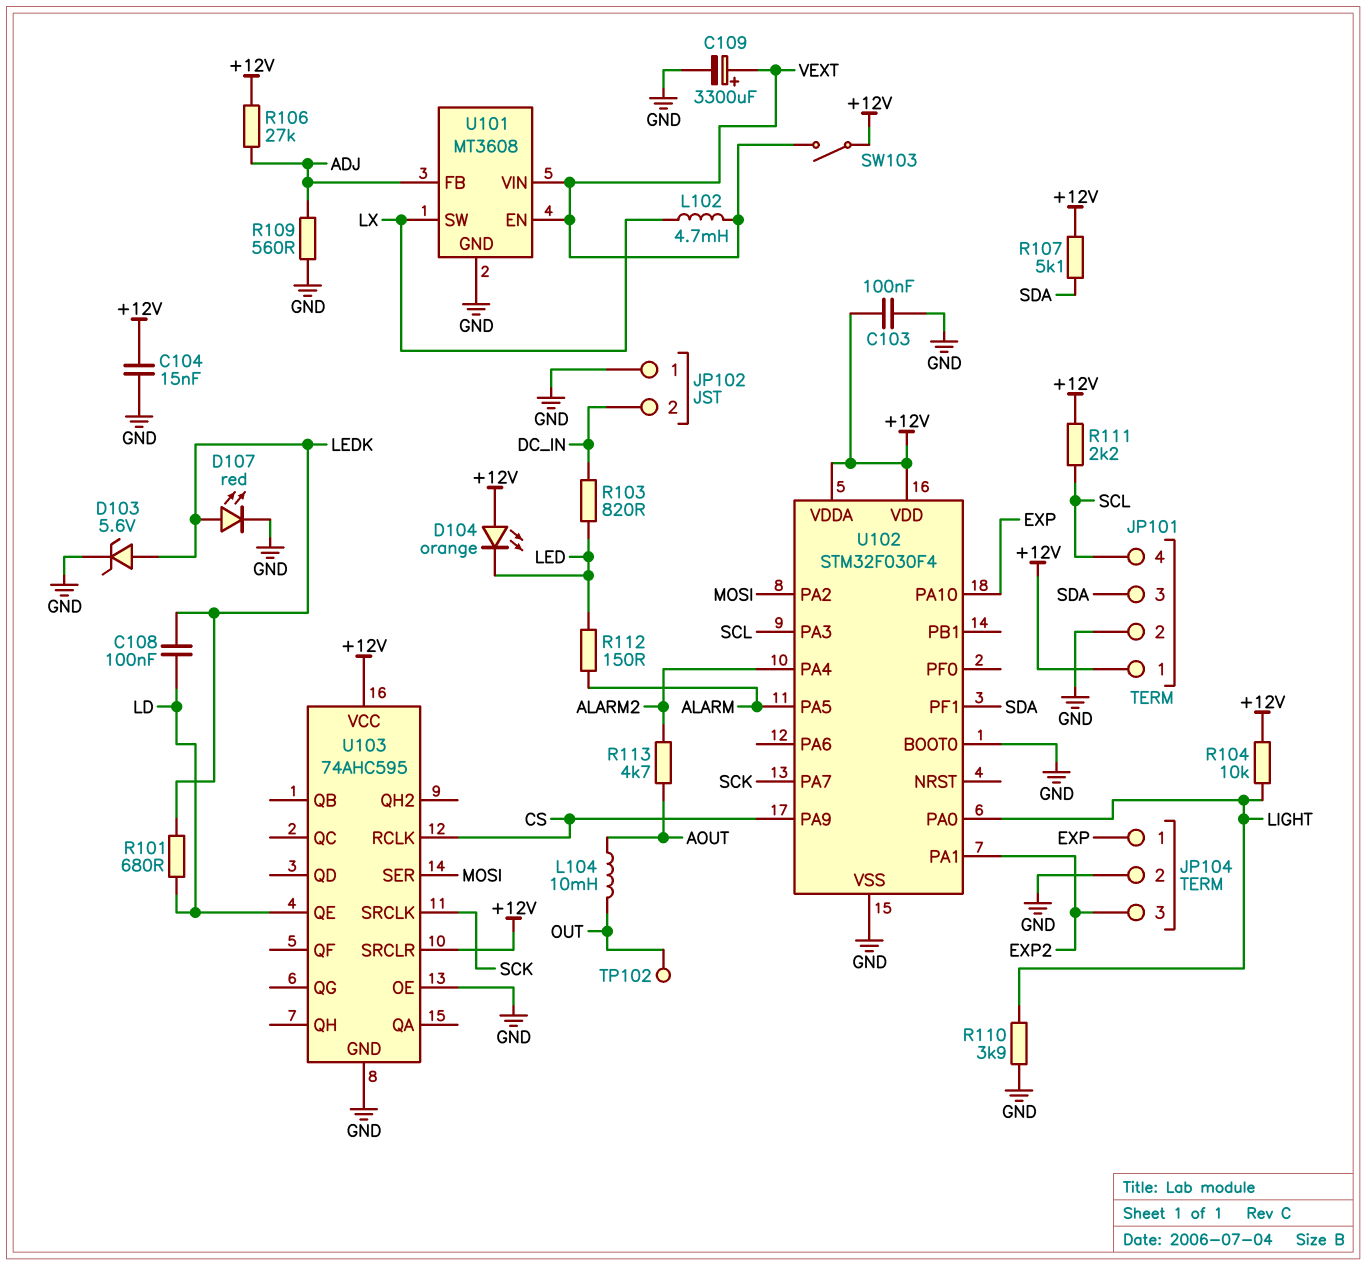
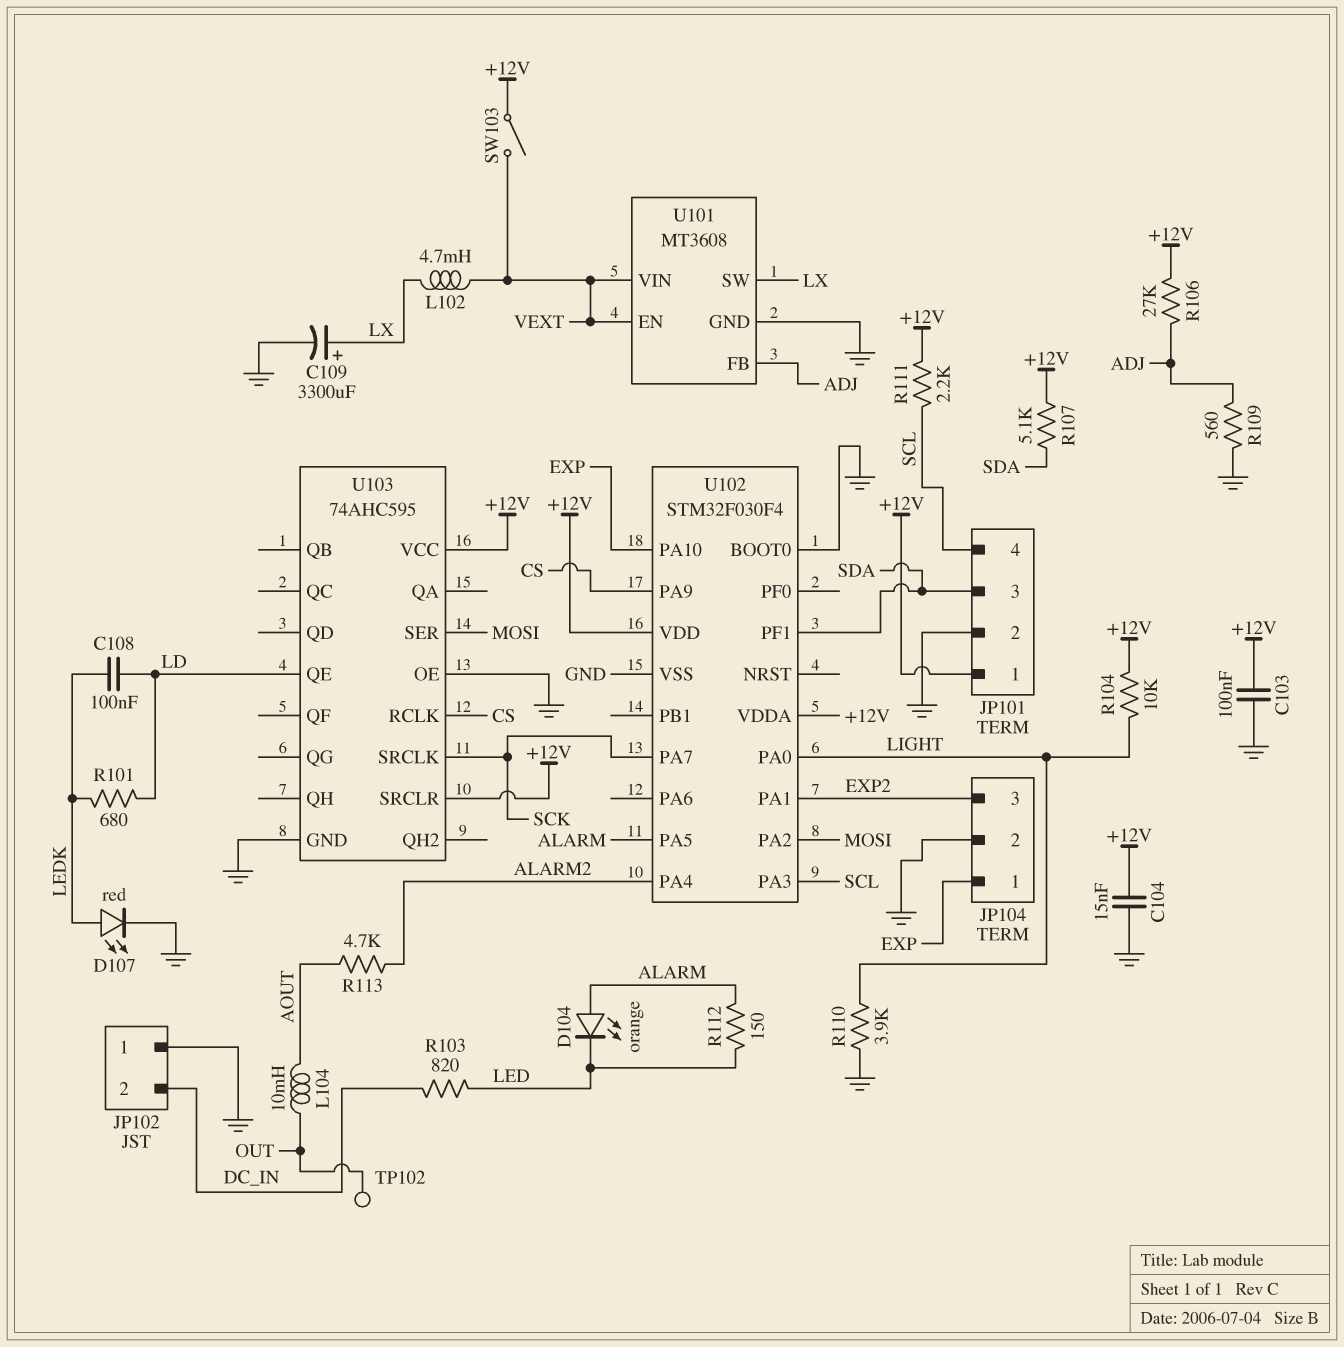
C109: 3300uF (plus VEXT, minus GND) -> 3300uF (plus LX, minus GND)
D103: zener 5.6V (A LEDK, K GND) -> none
D104: LED orange (A +12V, K LED) -> LED orange (A ALARM, K LED)

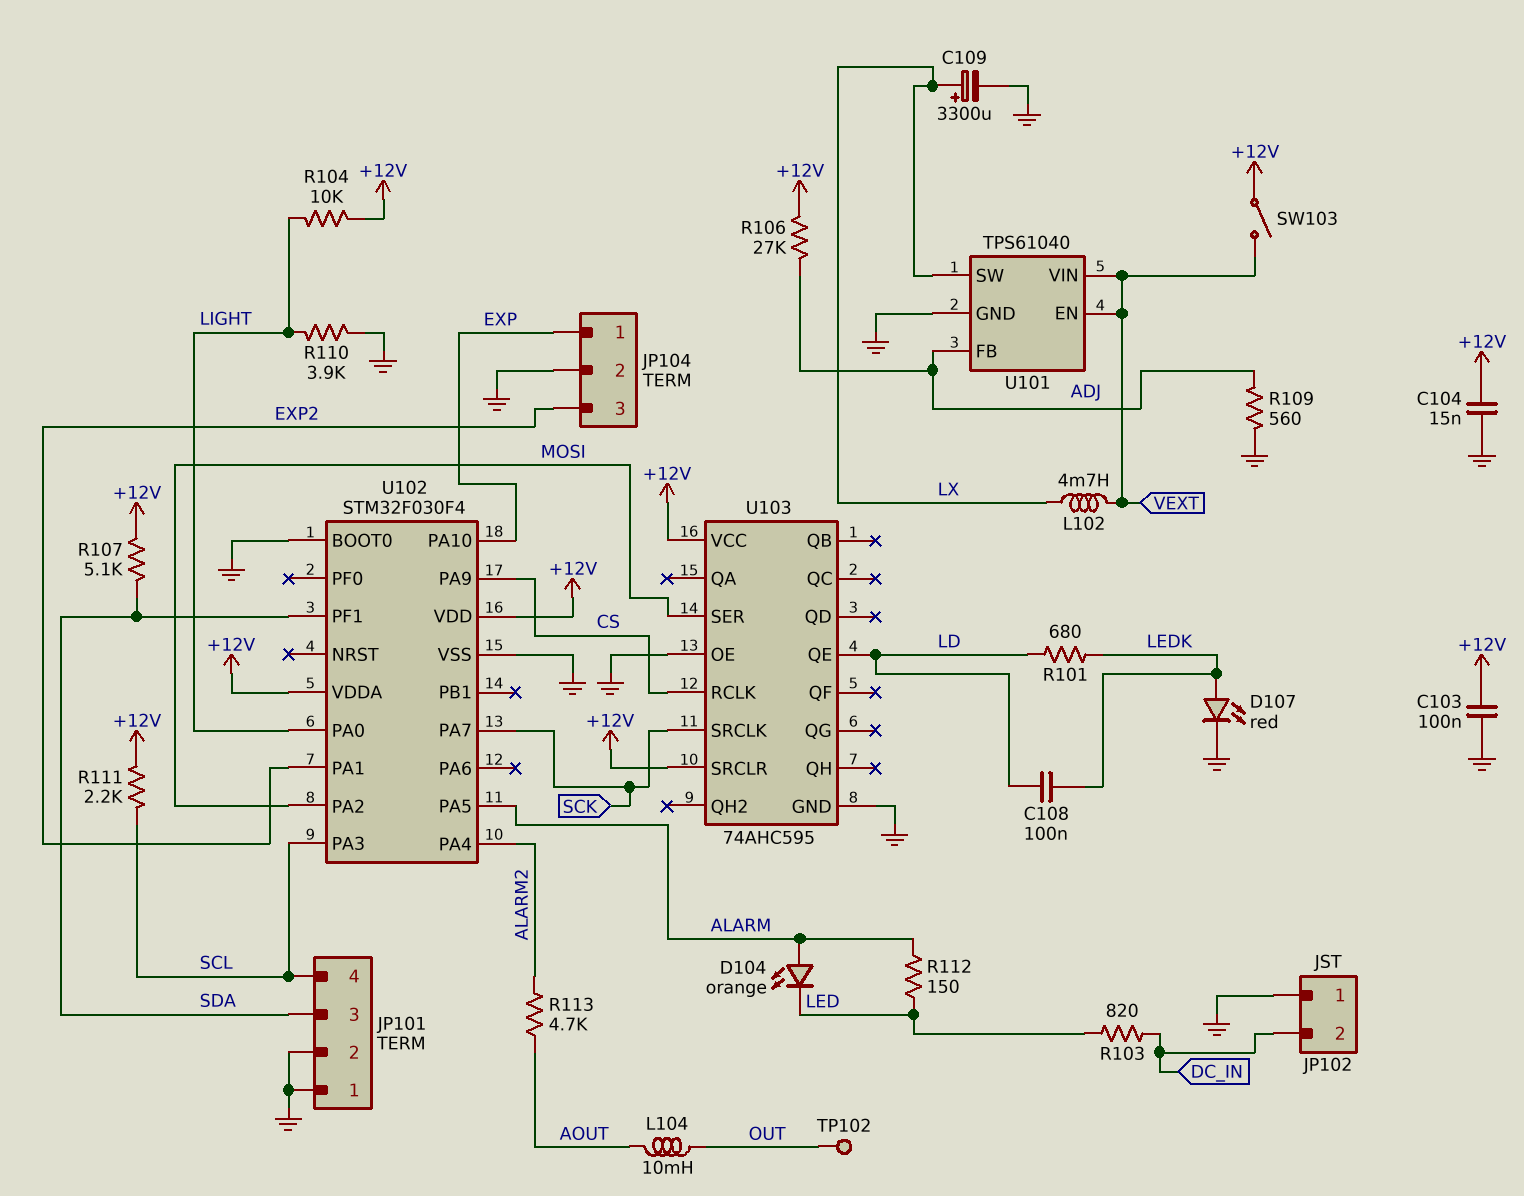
JP101 pin 1: +12V -> GND
U101: MT3608 -> TPS61040

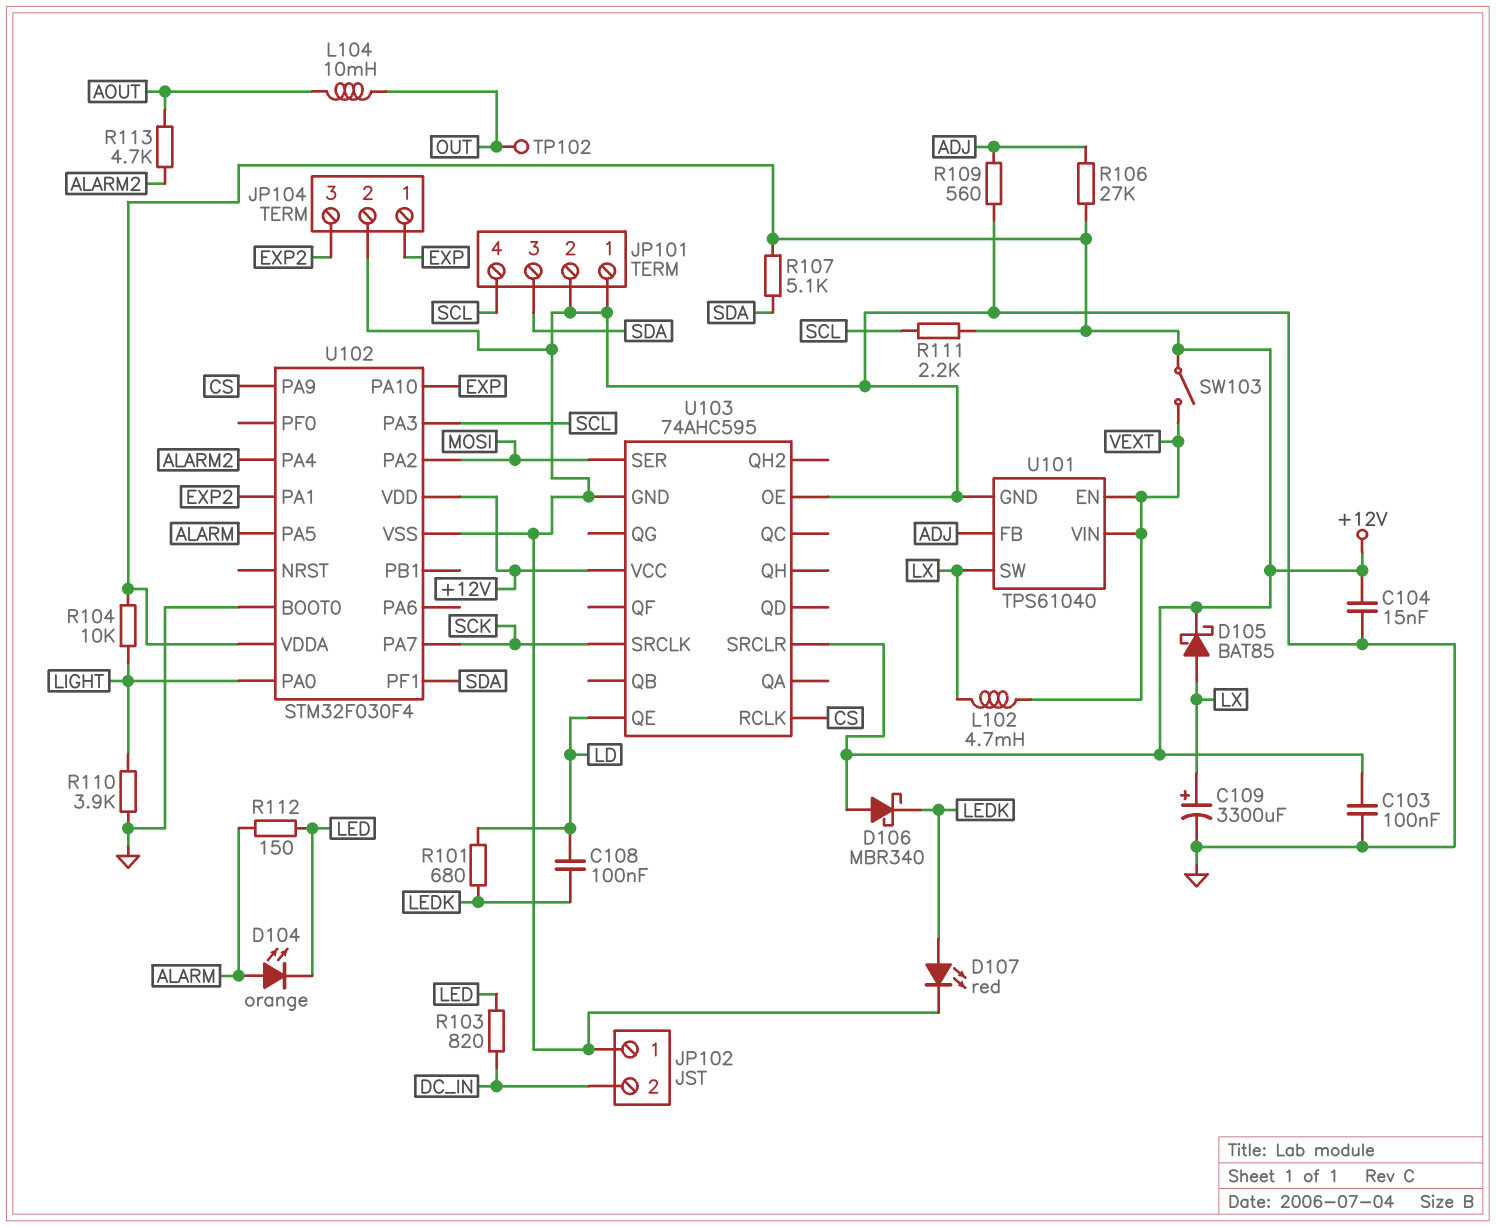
D105: none -> schottky BAT85 (A LX, K +12V)
D106: none -> schottky MBR340 (A +12V, K LEDK)

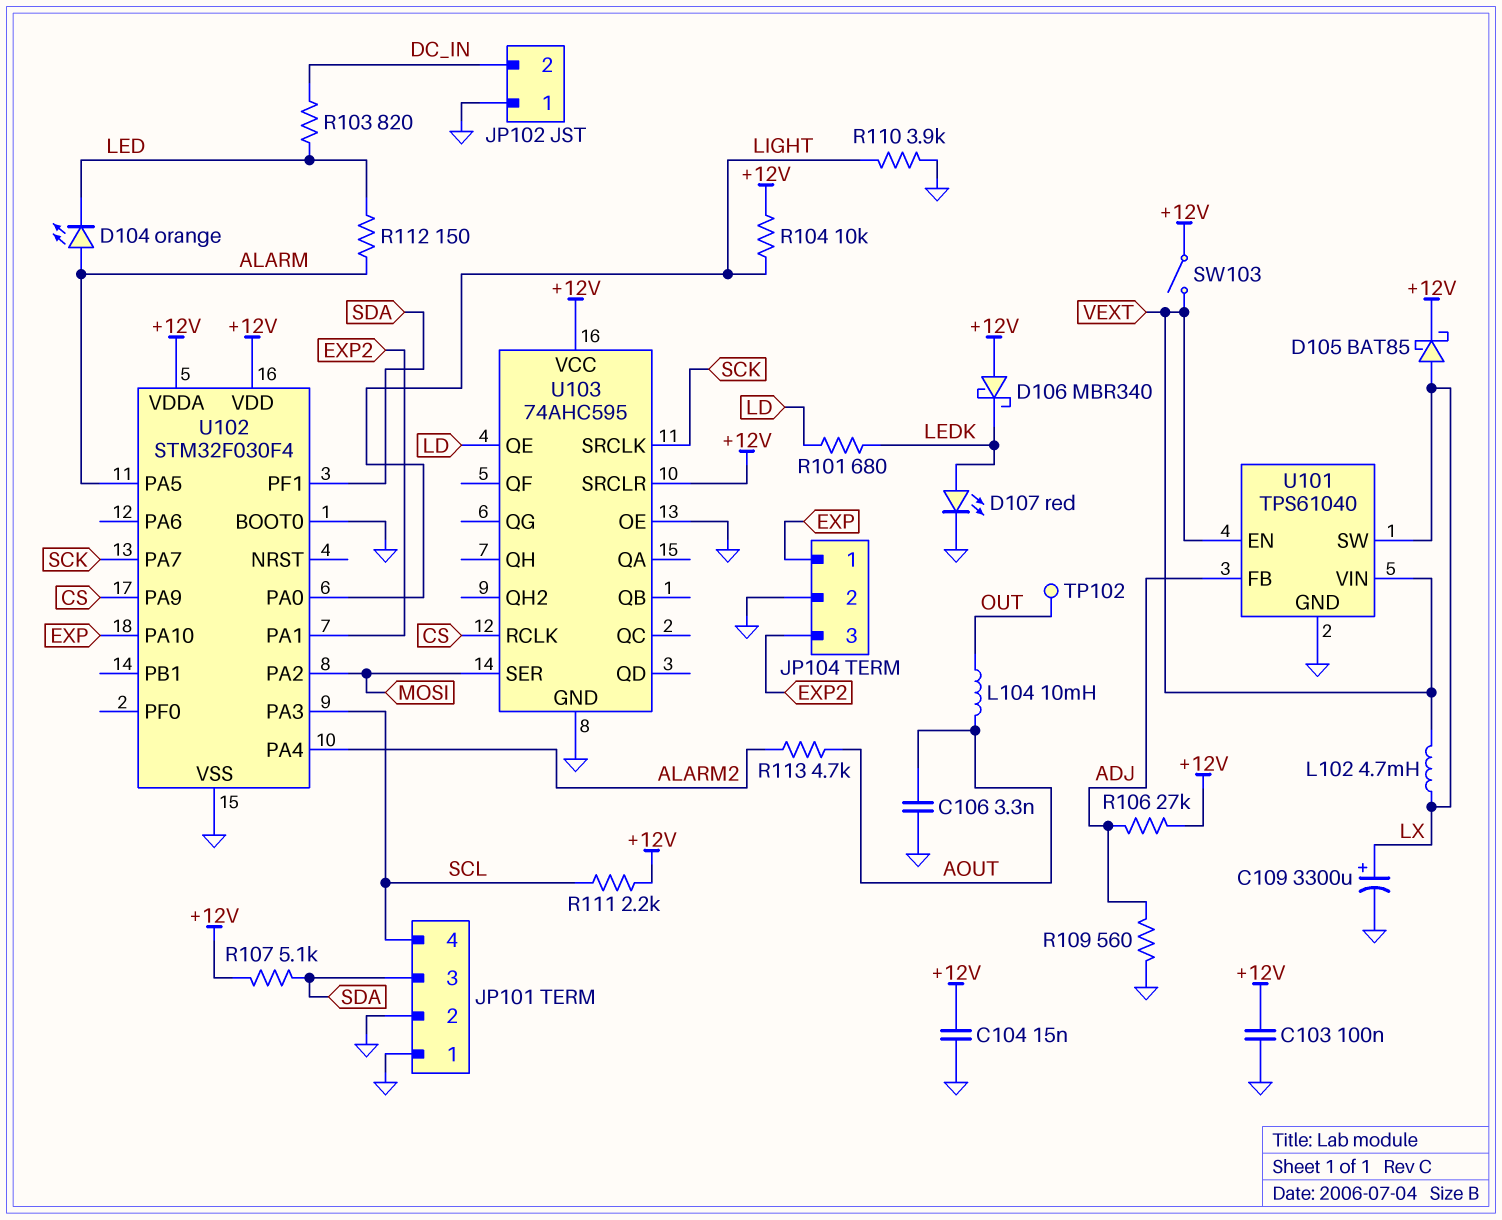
C106: none -> 3.3nF (AOUT, GND)
C108: 100nF (LD, LEDK) -> none

